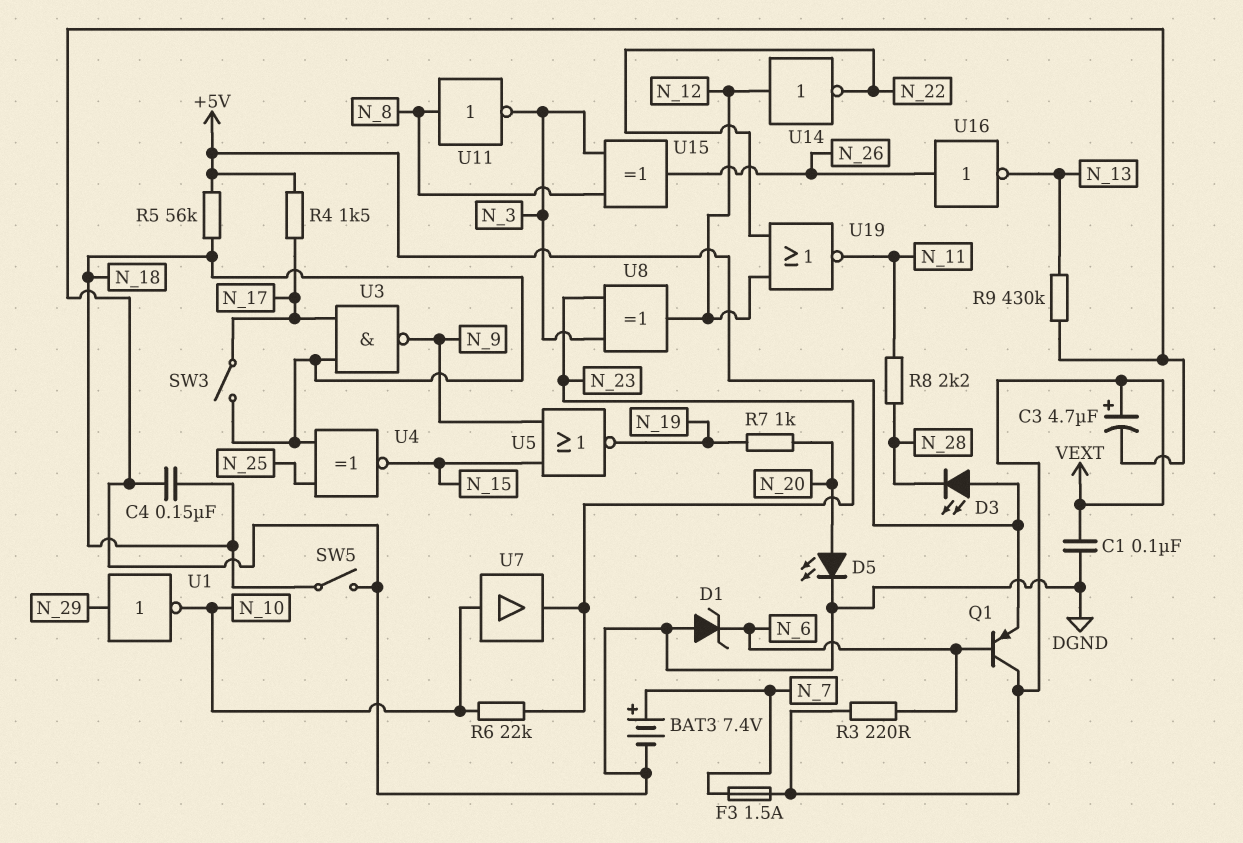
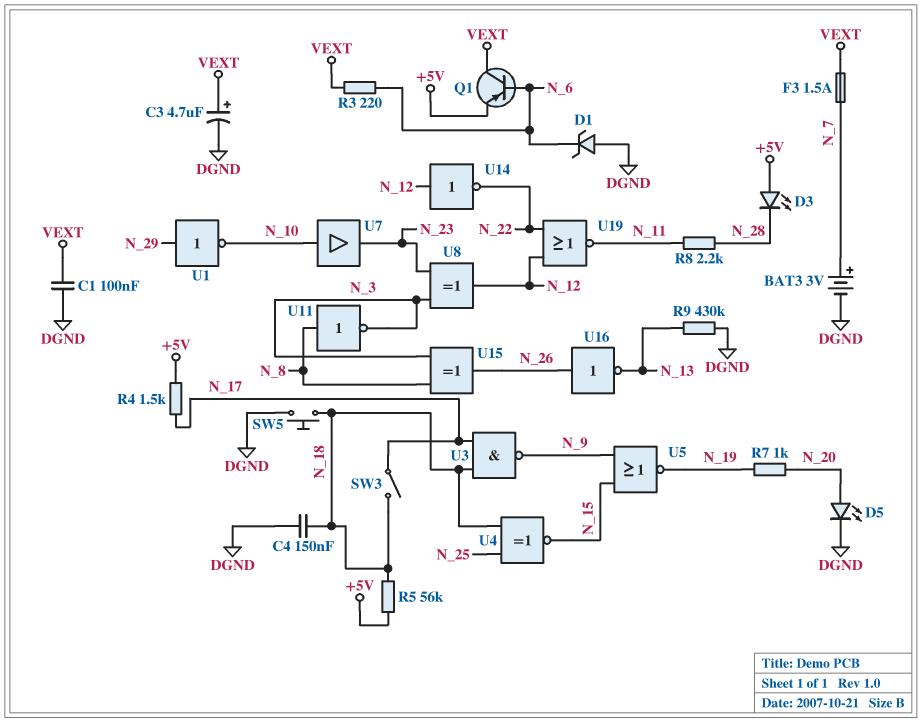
BAT3: 7.4V (plus N_7, minus DGND) -> 3V (plus N_7, minus DGND)
R6: 22k (N_10, N_23) -> none
SW5: switch (DGND, N_18) -> button (DGND, N_18)

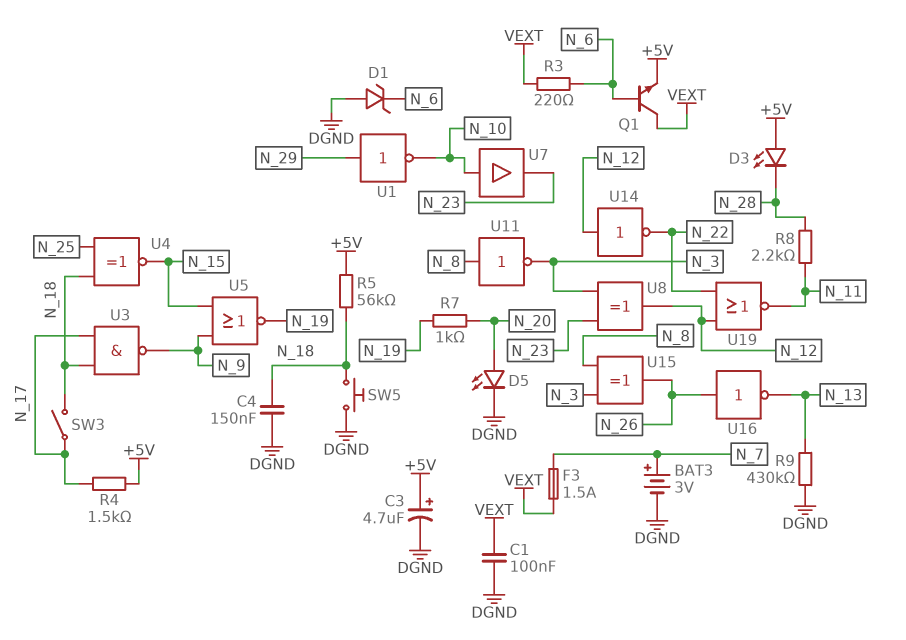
C3: 4.7uF (plus VEXT, minus DGND) -> 4.7uF (plus +5V, minus DGND)
Q1: PNP (B N_6, C VEXT, E +5V) -> NPN (B N_6, C VEXT, E +5V)

